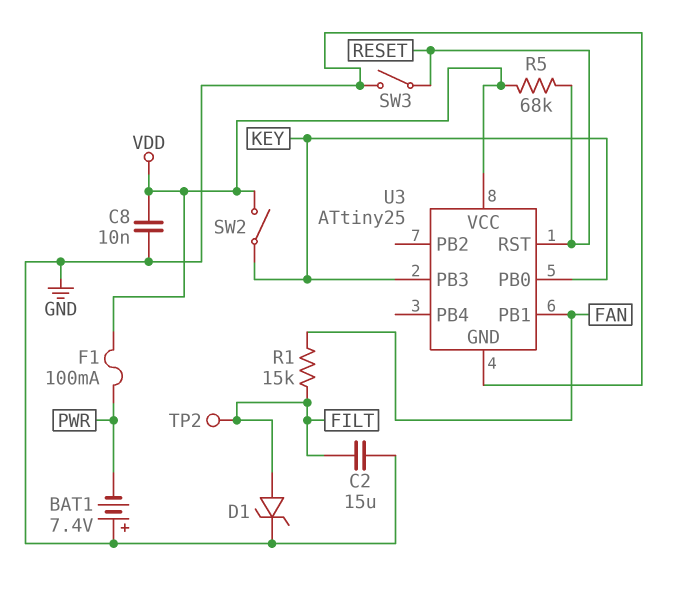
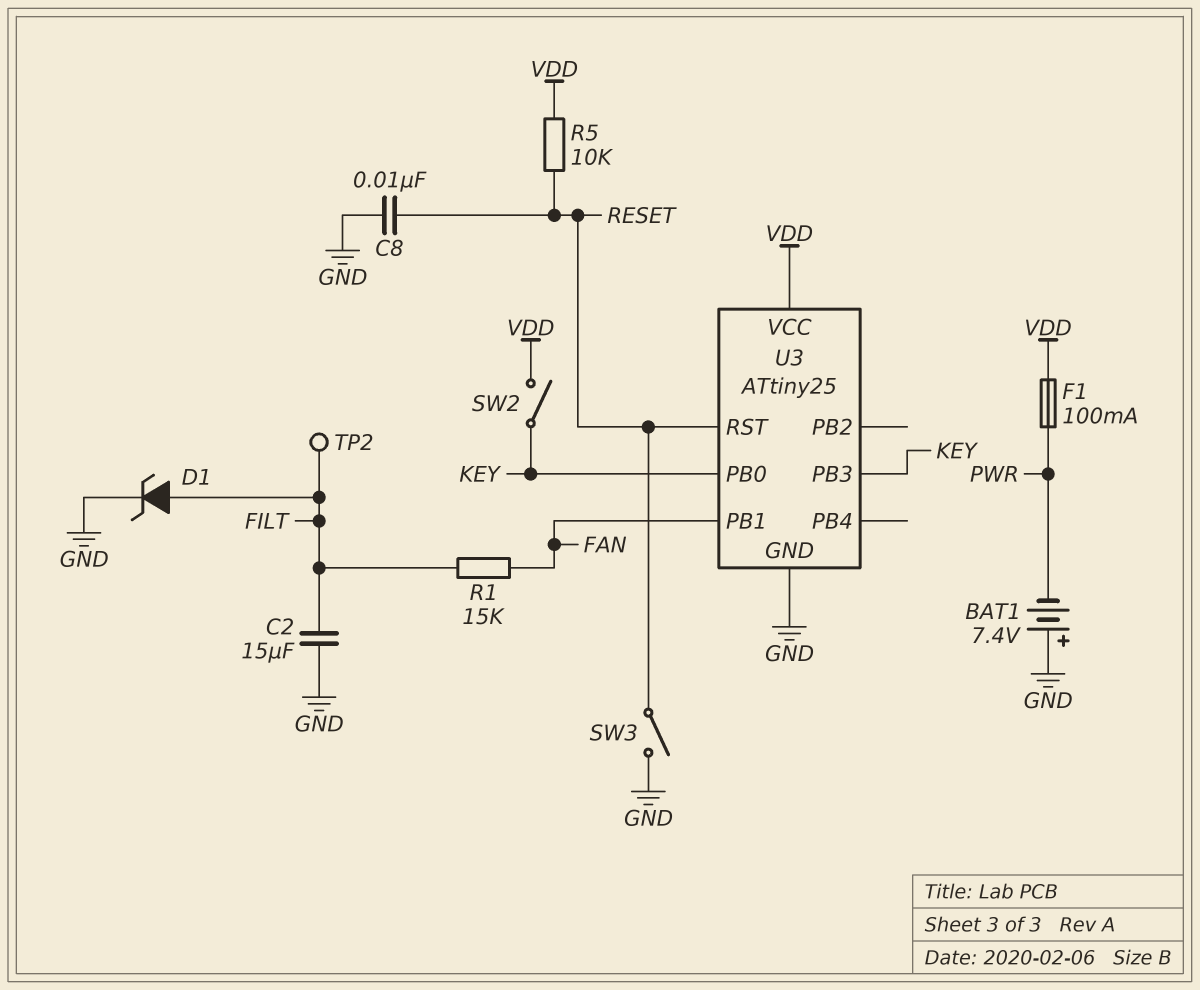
C8: 10nF (GND, VDD) -> 10nF (GND, RESET)
R5: 68k (RESET, VDD) -> 10k (RESET, VDD)

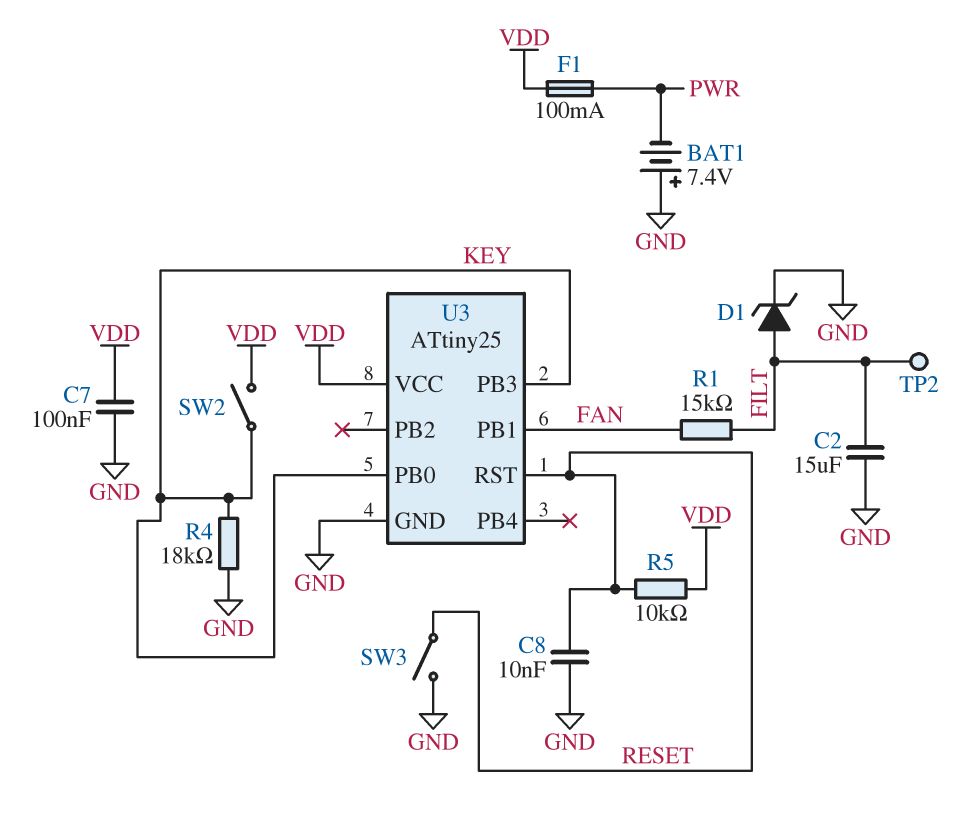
C7: none -> 100nF (GND, VDD)
R4: none -> 18k (GND, KEY)

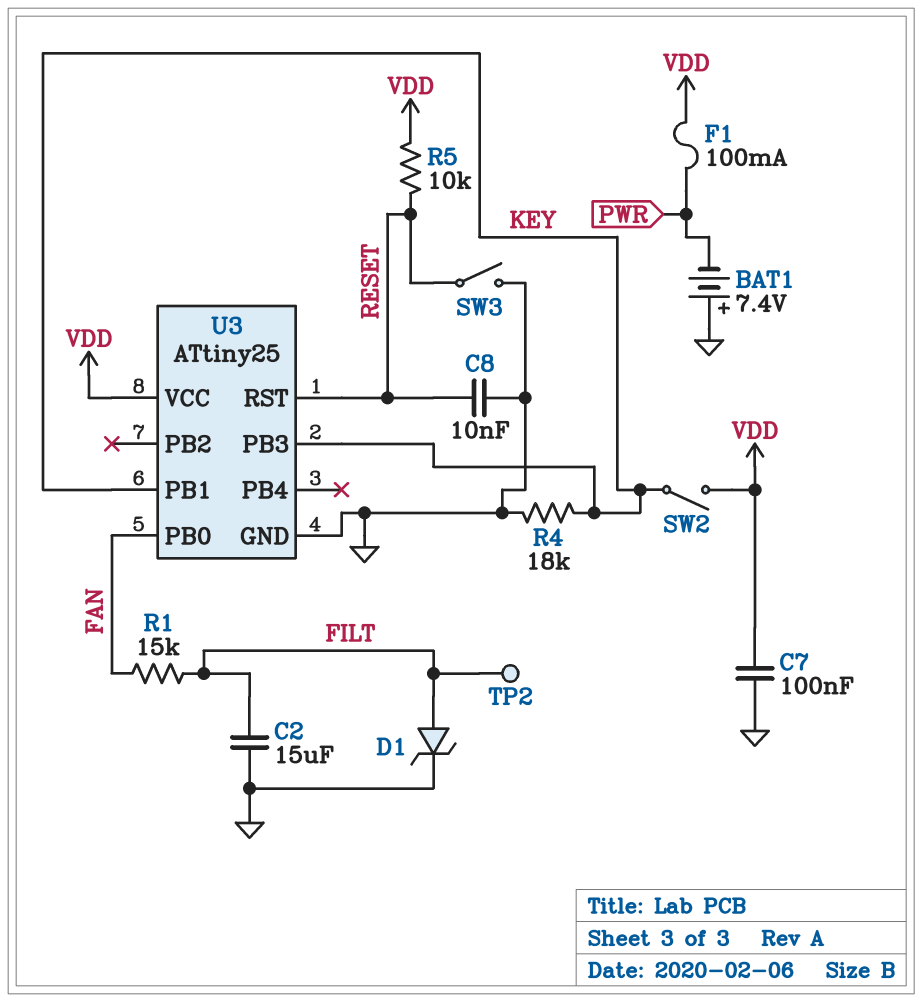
U3 pin PB0: KEY -> FAN
U3 pin PB1: FAN -> KEY

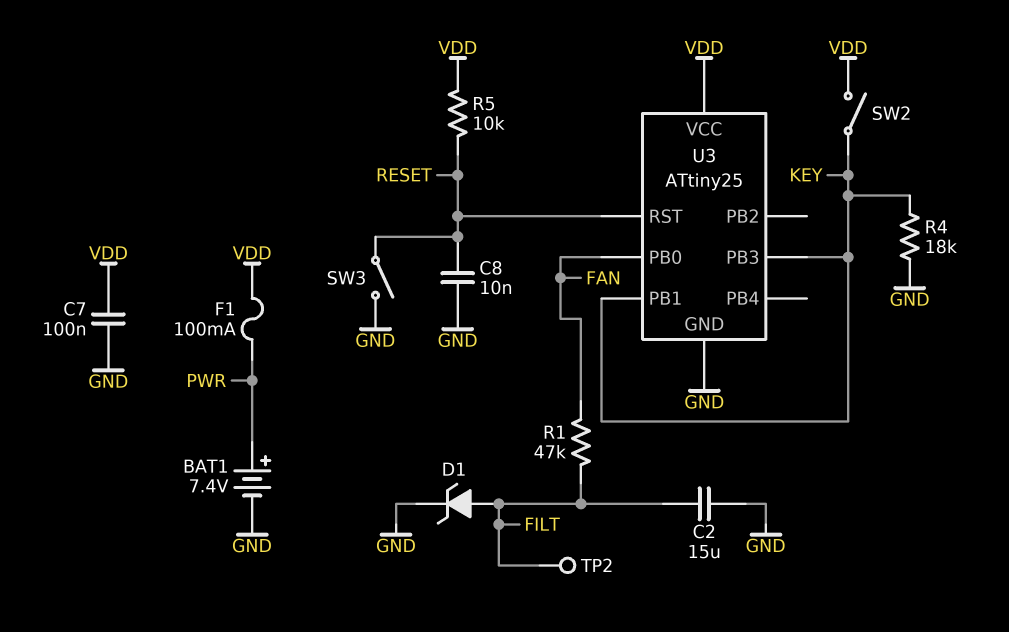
BAT1: 7.4V (plus GND, minus PWR) -> 7.4V (plus PWR, minus GND)
R1: 15k (FAN, FILT) -> 47k (FAN, FILT)

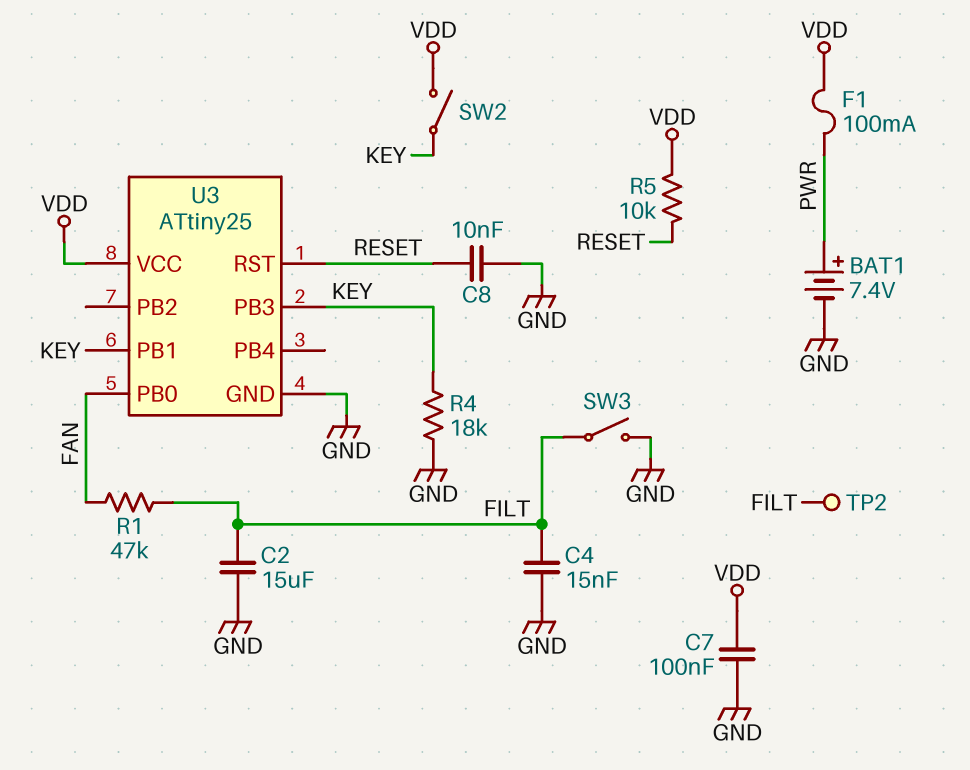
C4: none -> 15nF (FILT, GND)
D1: zener (A FILT, K GND) -> none
SW3: switch (GND, RESET) -> switch (FILT, GND)

